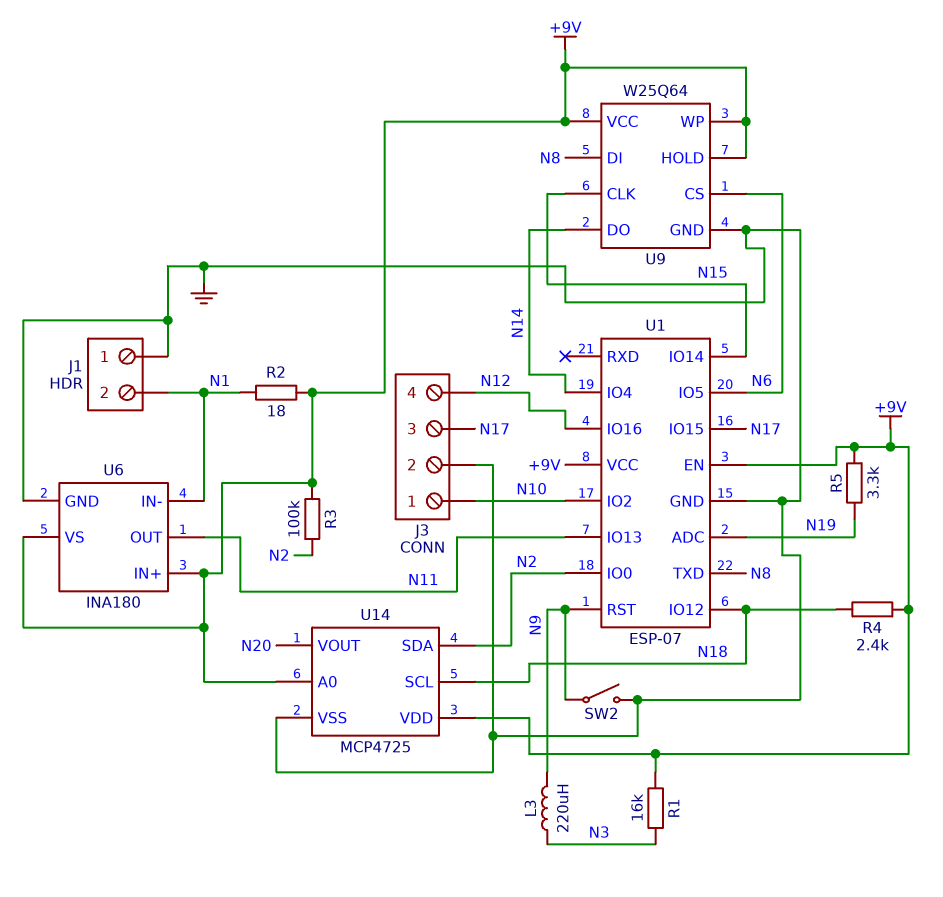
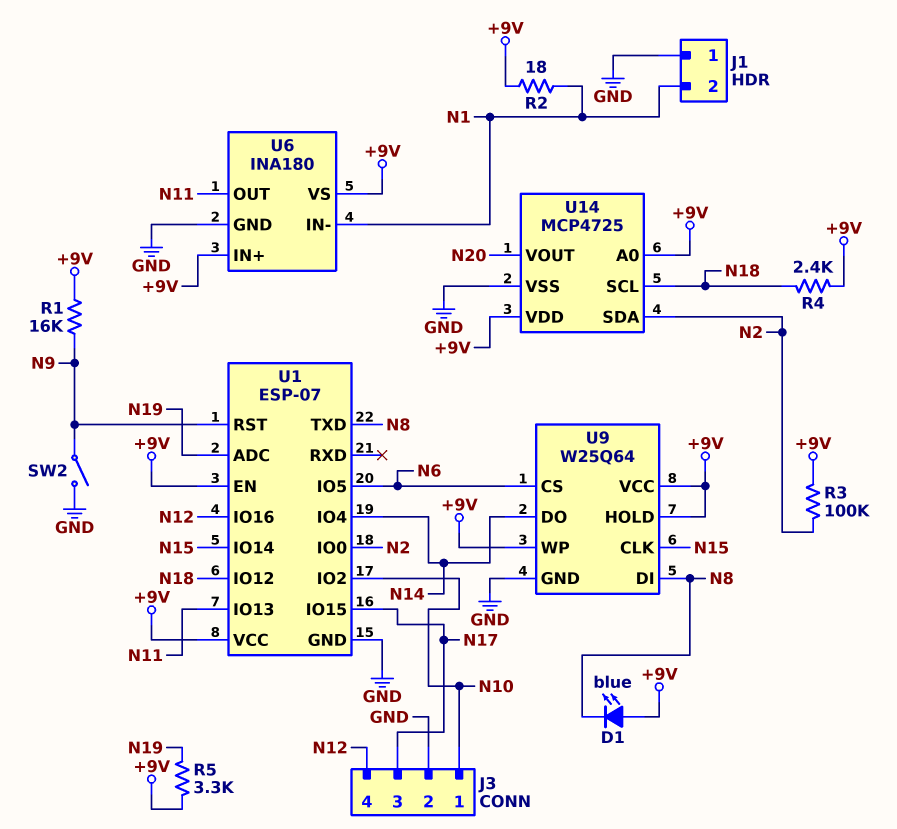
D1: none -> LED blue (A +9V, K N8)
L3: 220uH (N3, N9) -> none
R1: 16k (+9V, N3) -> 16k (+9V, N9)

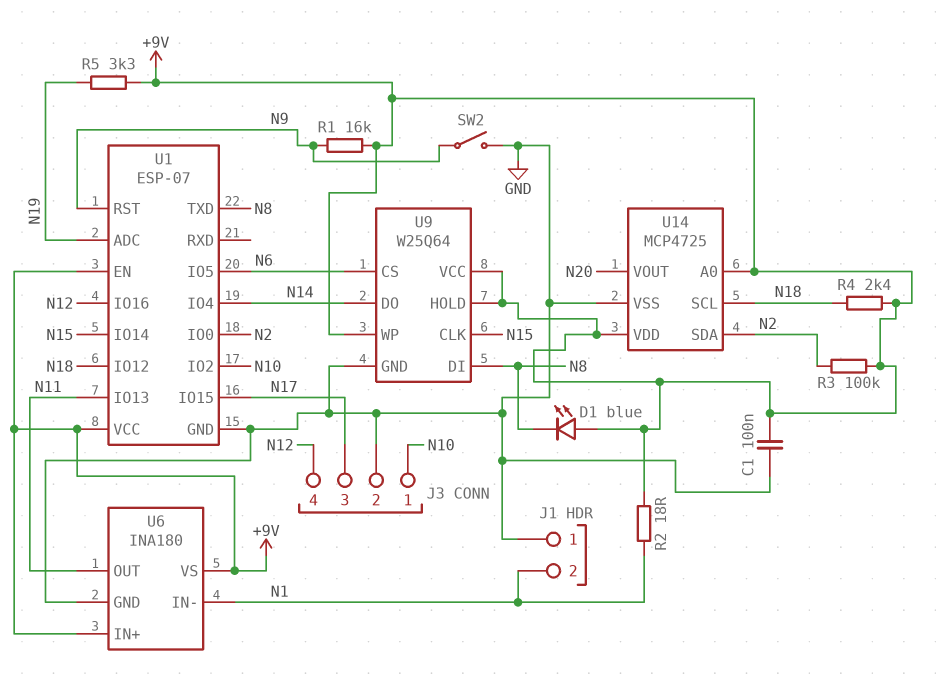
C1: none -> 100nF (+9V, GND)

